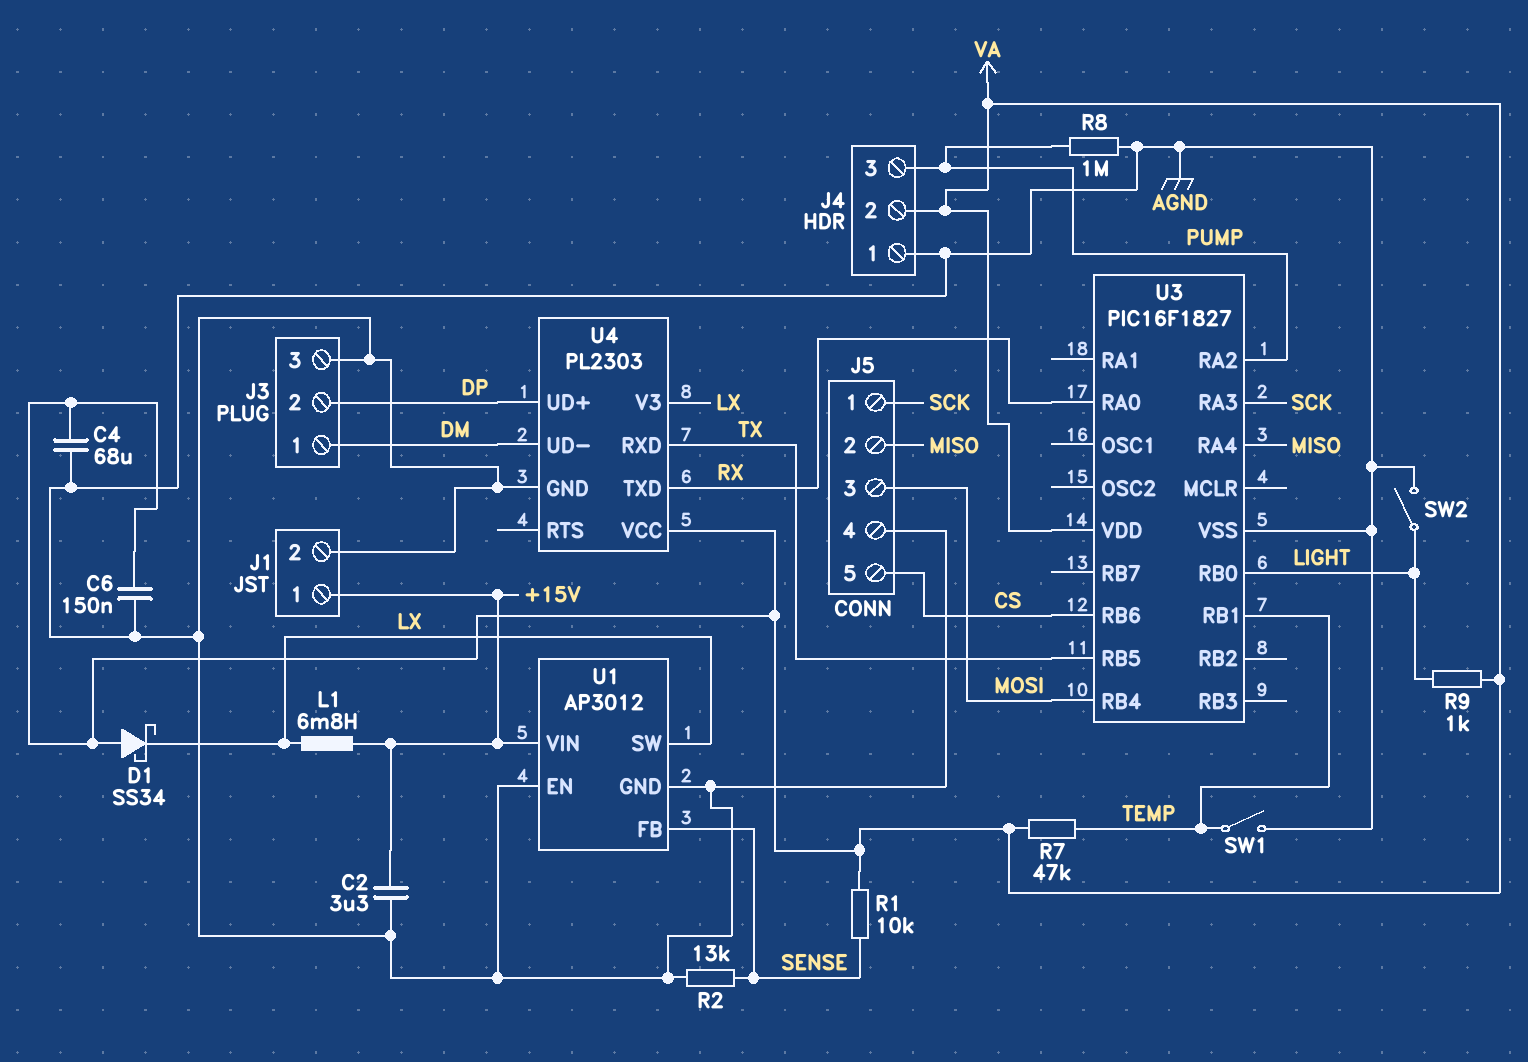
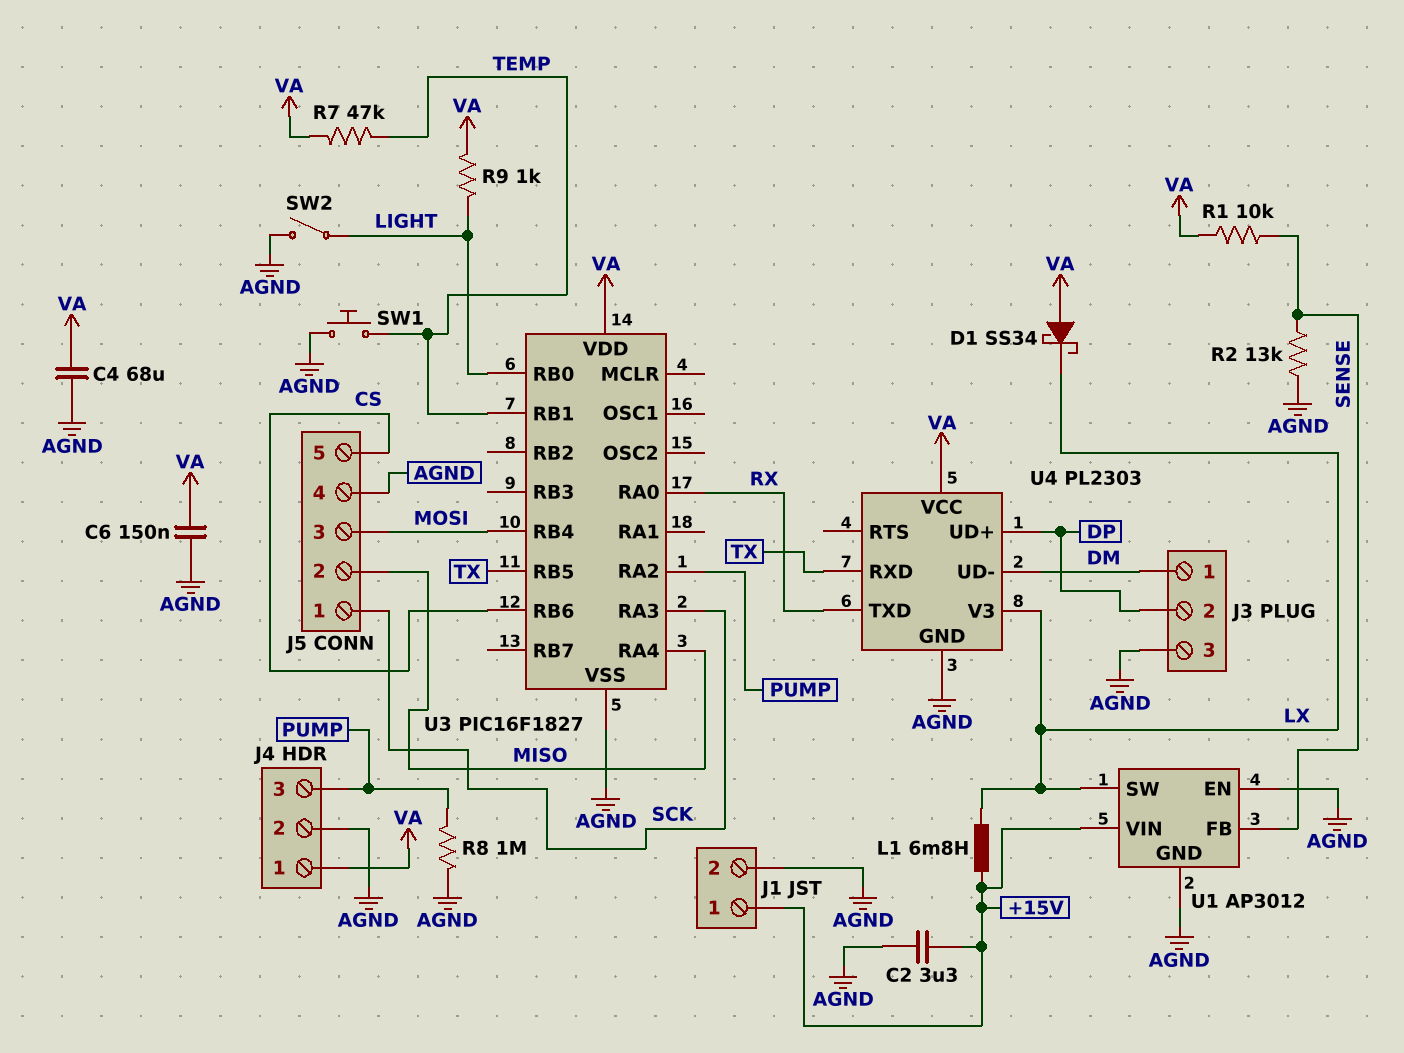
J4 pin 1: AGND -> VA
J4 pin 2: VA -> AGND
SW1: switch (AGND, TEMP) -> button (AGND, TEMP)

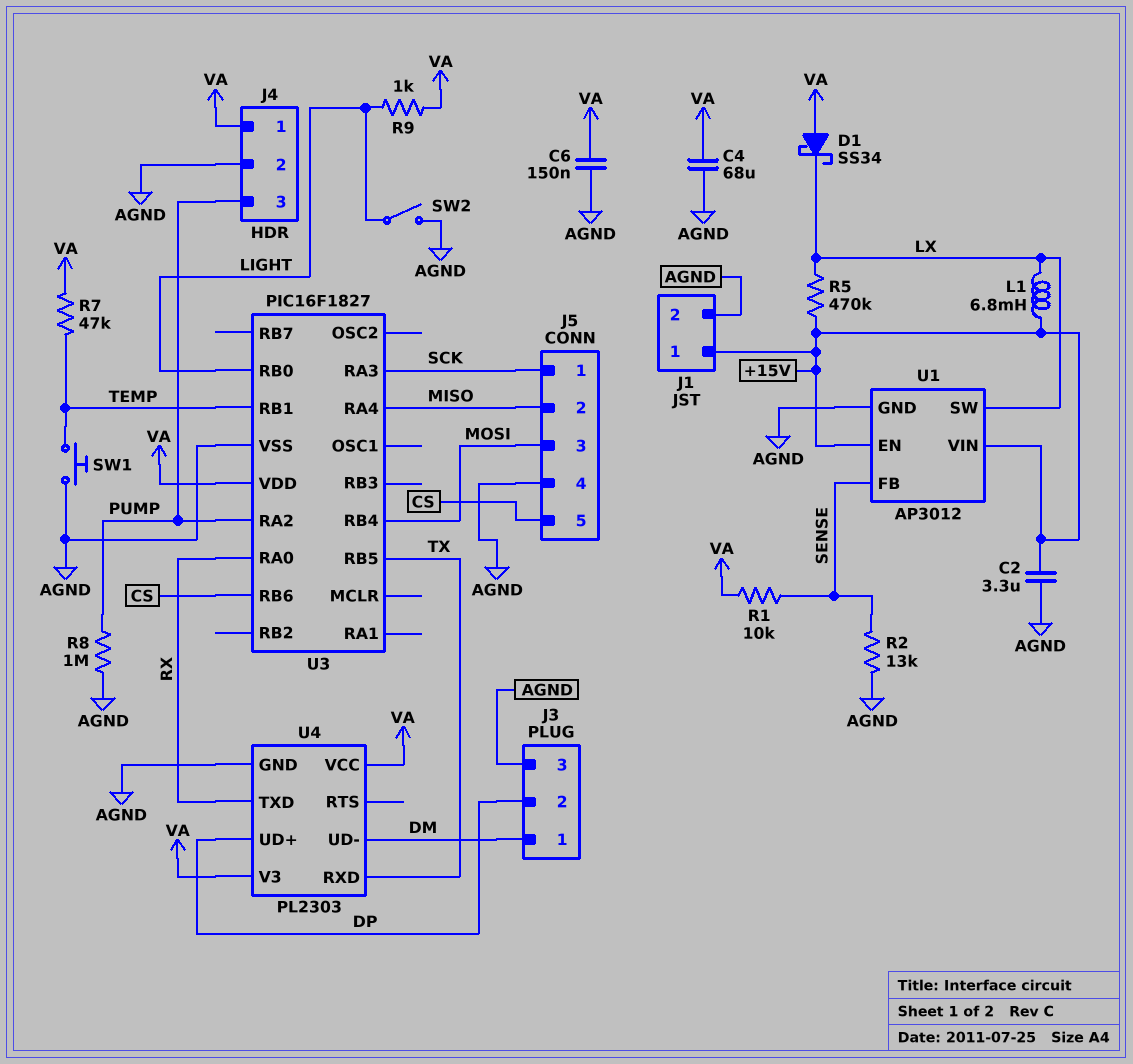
R5: none -> 470k (+15V, LX)
U1 pin EN: AGND -> +15V
U4 pin V3: LX -> VA

